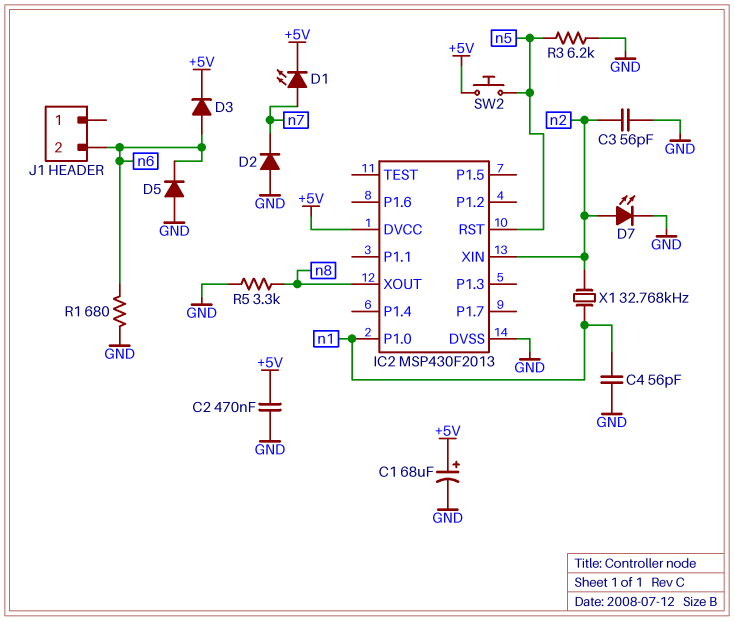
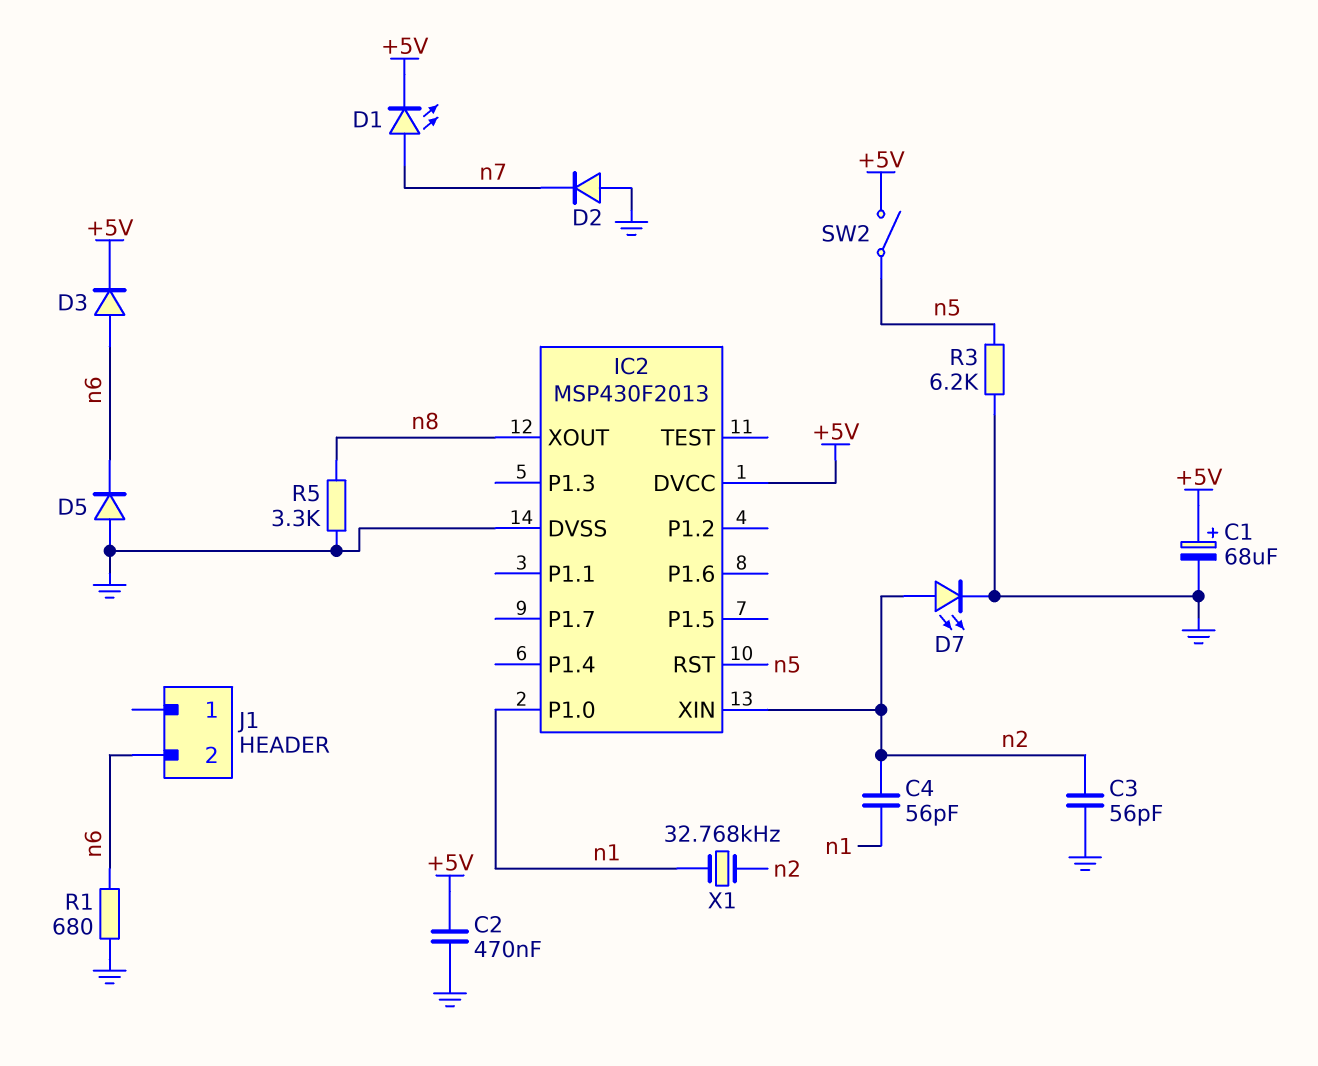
C4: 56pF (GND, n1) -> 56pF (n1, n2)
SW2: button (+5V, n5) -> switch (+5V, n5)

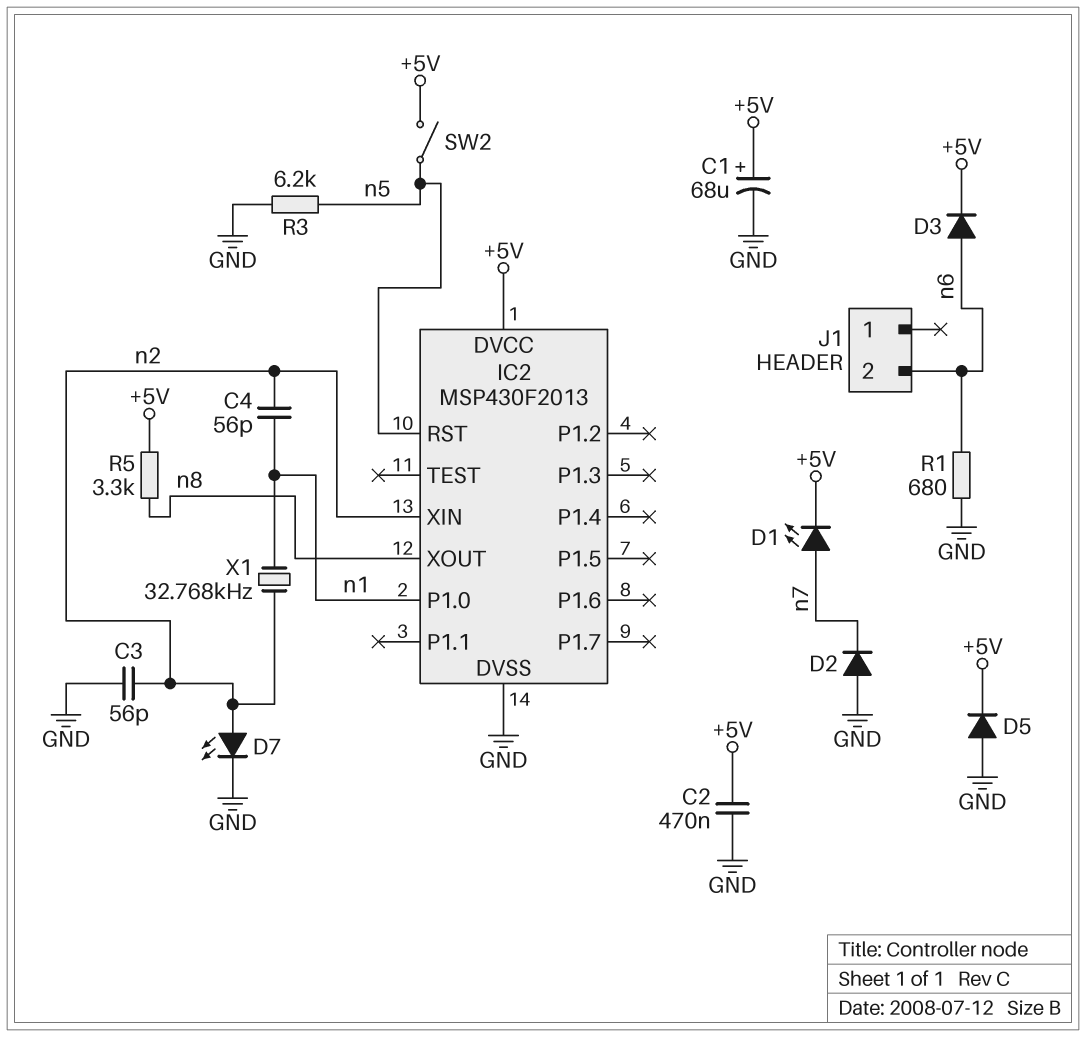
D5: diode (A GND, K n6) -> diode (A GND, K +5V)
R5: 3.3k (GND, n8) -> 3.3k (+5V, n8)

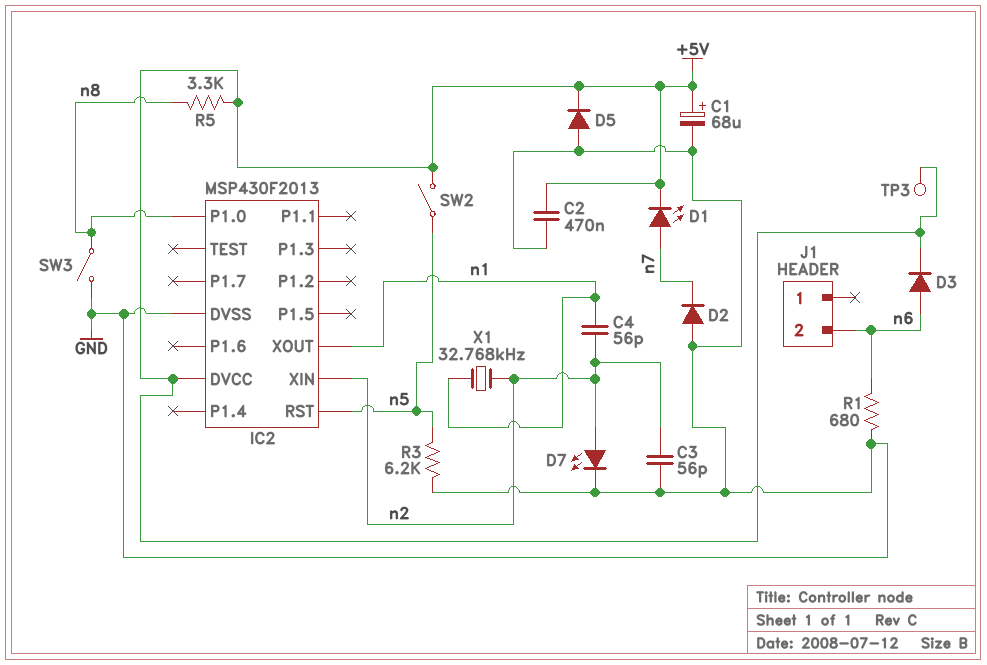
IC2 pin P1.0: n1 -> n8
IC2 pin XOUT: n8 -> n1
SW3: none -> switch (GND, n8)
TP3: none -> test point (+5V)

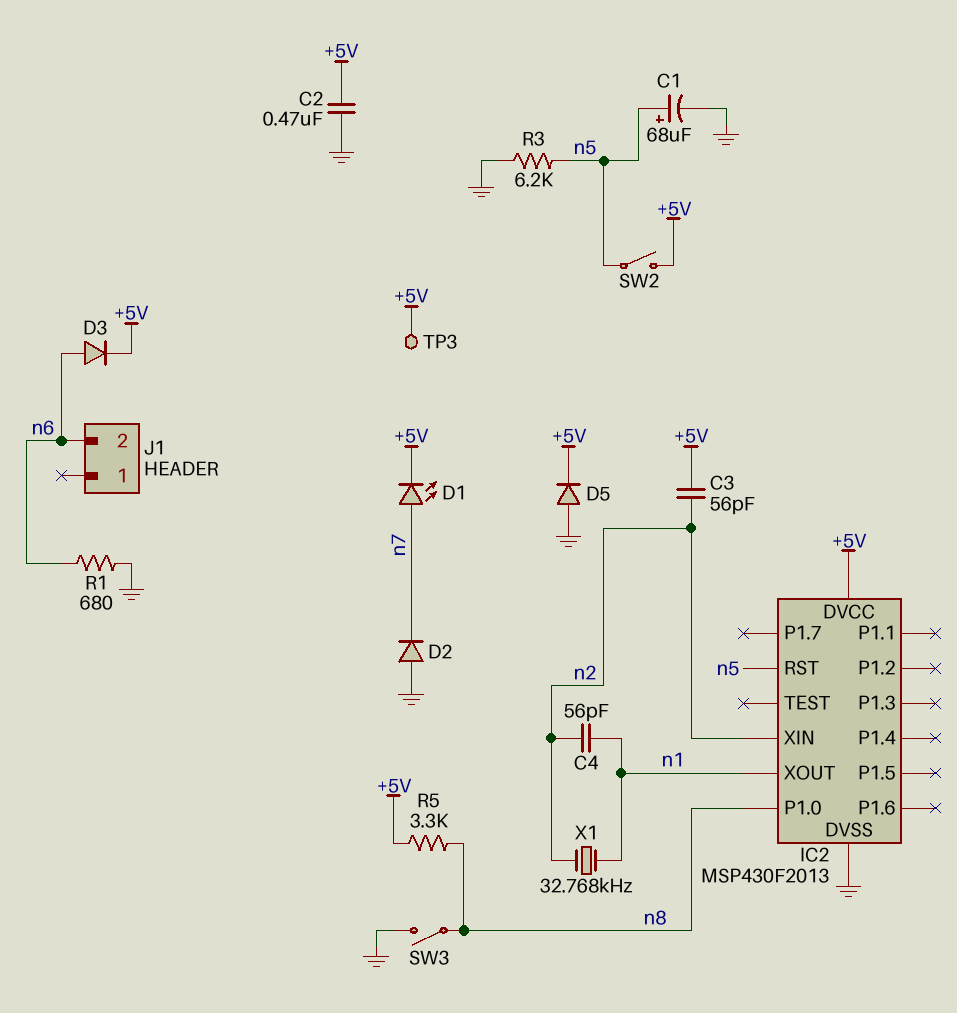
C1: 68uF (plus +5V, minus GND) -> 68uF (plus n5, minus GND)
C3: 56pF (GND, n2) -> 56pF (+5V, n2)
D7: LED (A n2, K GND) -> none

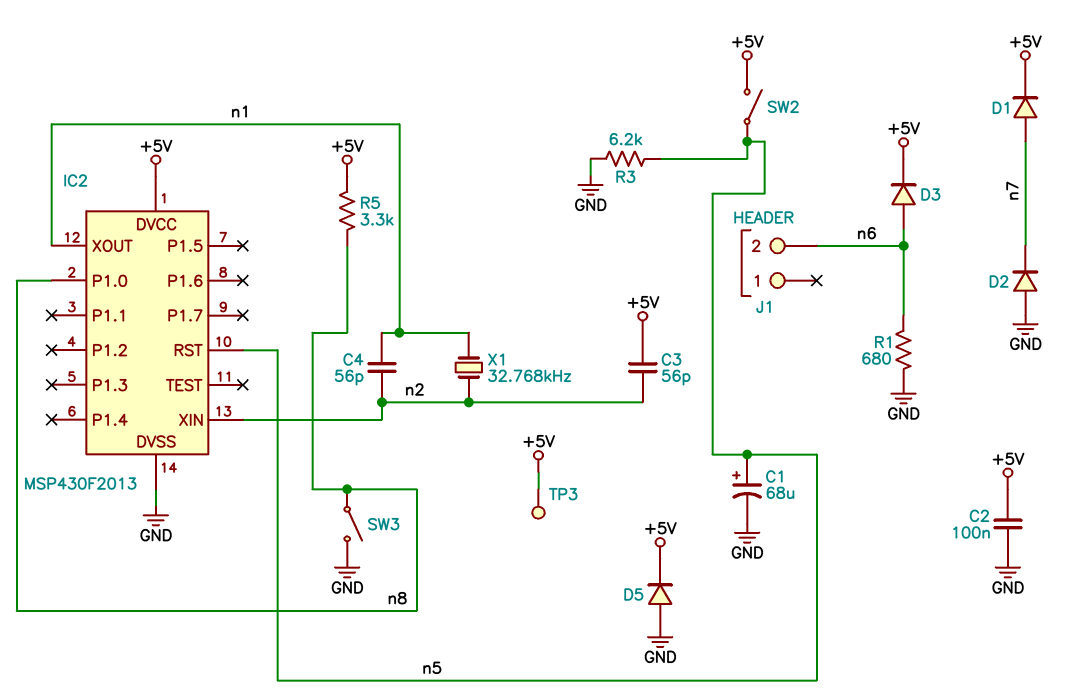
C2: 470nF (+5V, GND) -> 100nF (+5V, GND)
D1: LED (A n7, K +5V) -> diode (A n7, K +5V)

